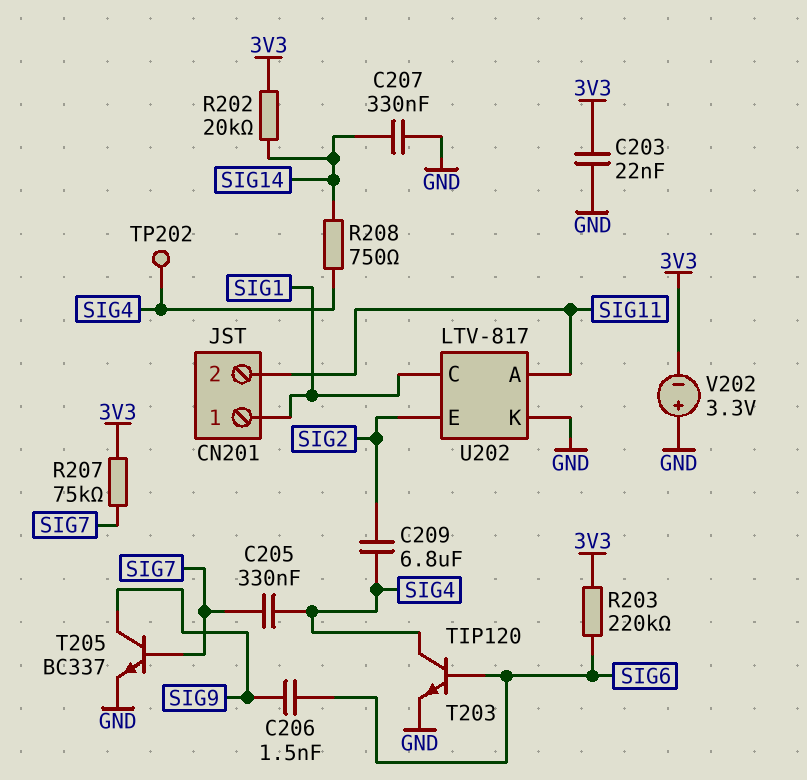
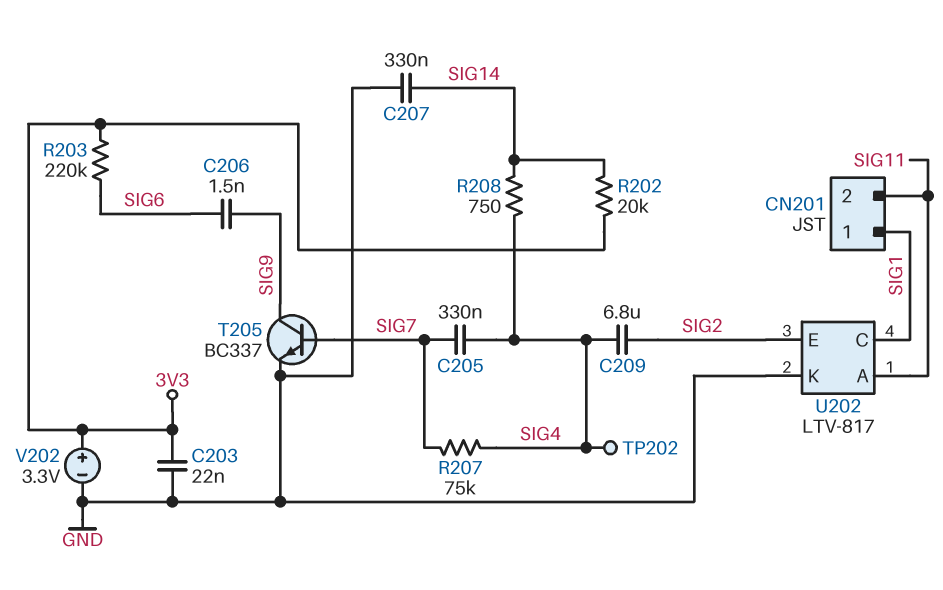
R207: 75k (3V3, SIG7) -> 75k (SIG4, SIG7)
T203: NPN TIP120 (B SIG6, C SIG4, E GND) -> none
V202: 3.3V (plus GND, minus 3V3) -> 3.3V (plus 3V3, minus GND)

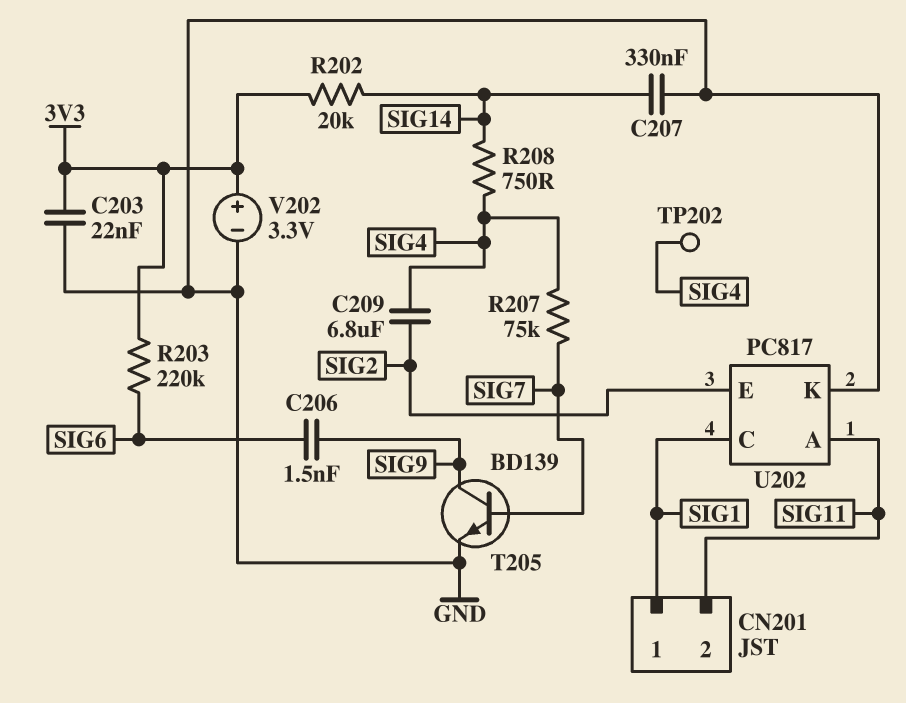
C205: 330nF (SIG4, SIG7) -> none
T205: NPN BC337 (B SIG7, C SIG9, E GND) -> NPN BD139 (B SIG7, C SIG9, E GND)
U202: LTV-817 -> PC817

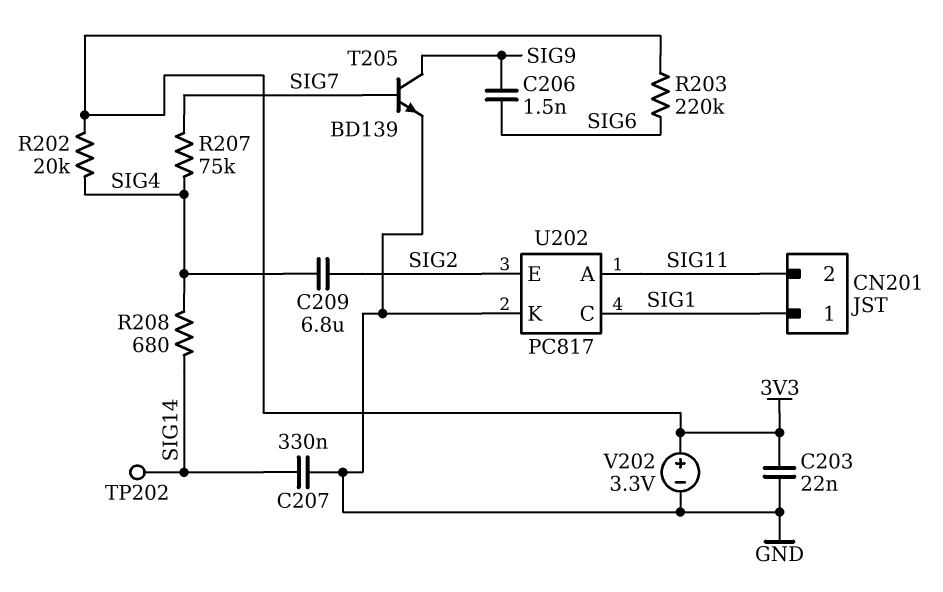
R202: 20k (3V3, SIG14) -> 20k (3V3, SIG4)
R208: 750 (SIG4, SIG14) -> 680 (SIG4, SIG14)
TP202: test point (SIG4) -> test point (SIG14)

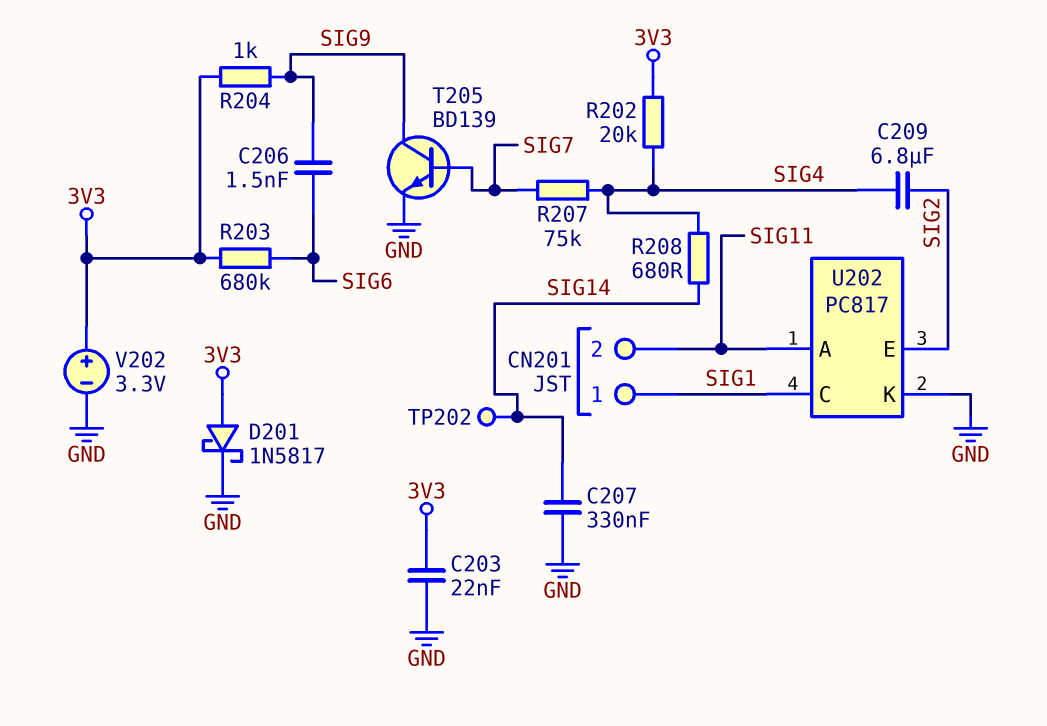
D201: none -> schottky 1N5817 (A 3V3, K GND)
R203: 220k (3V3, SIG6) -> 680k (3V3, SIG6)
R204: none -> 1k (3V3, SIG9)

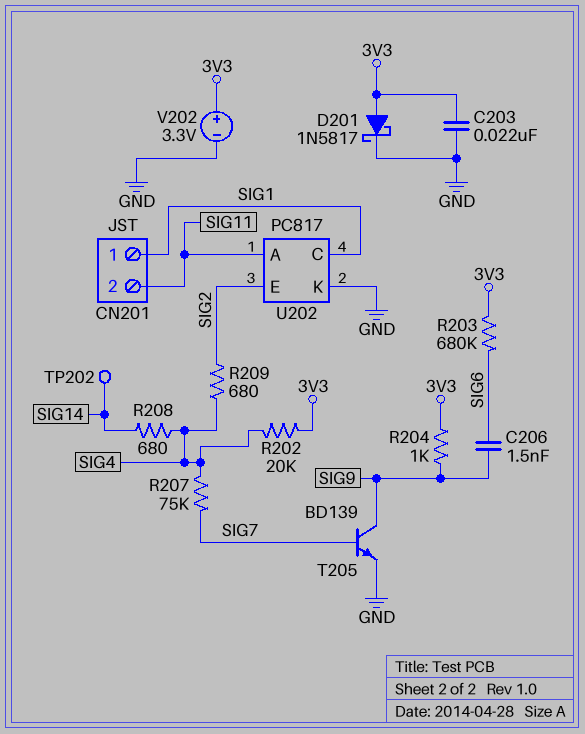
C207: 330nF (GND, SIG14) -> none
C209: 6.8uF (SIG2, SIG4) -> none
R209: none -> 680 (SIG2, SIG4)

